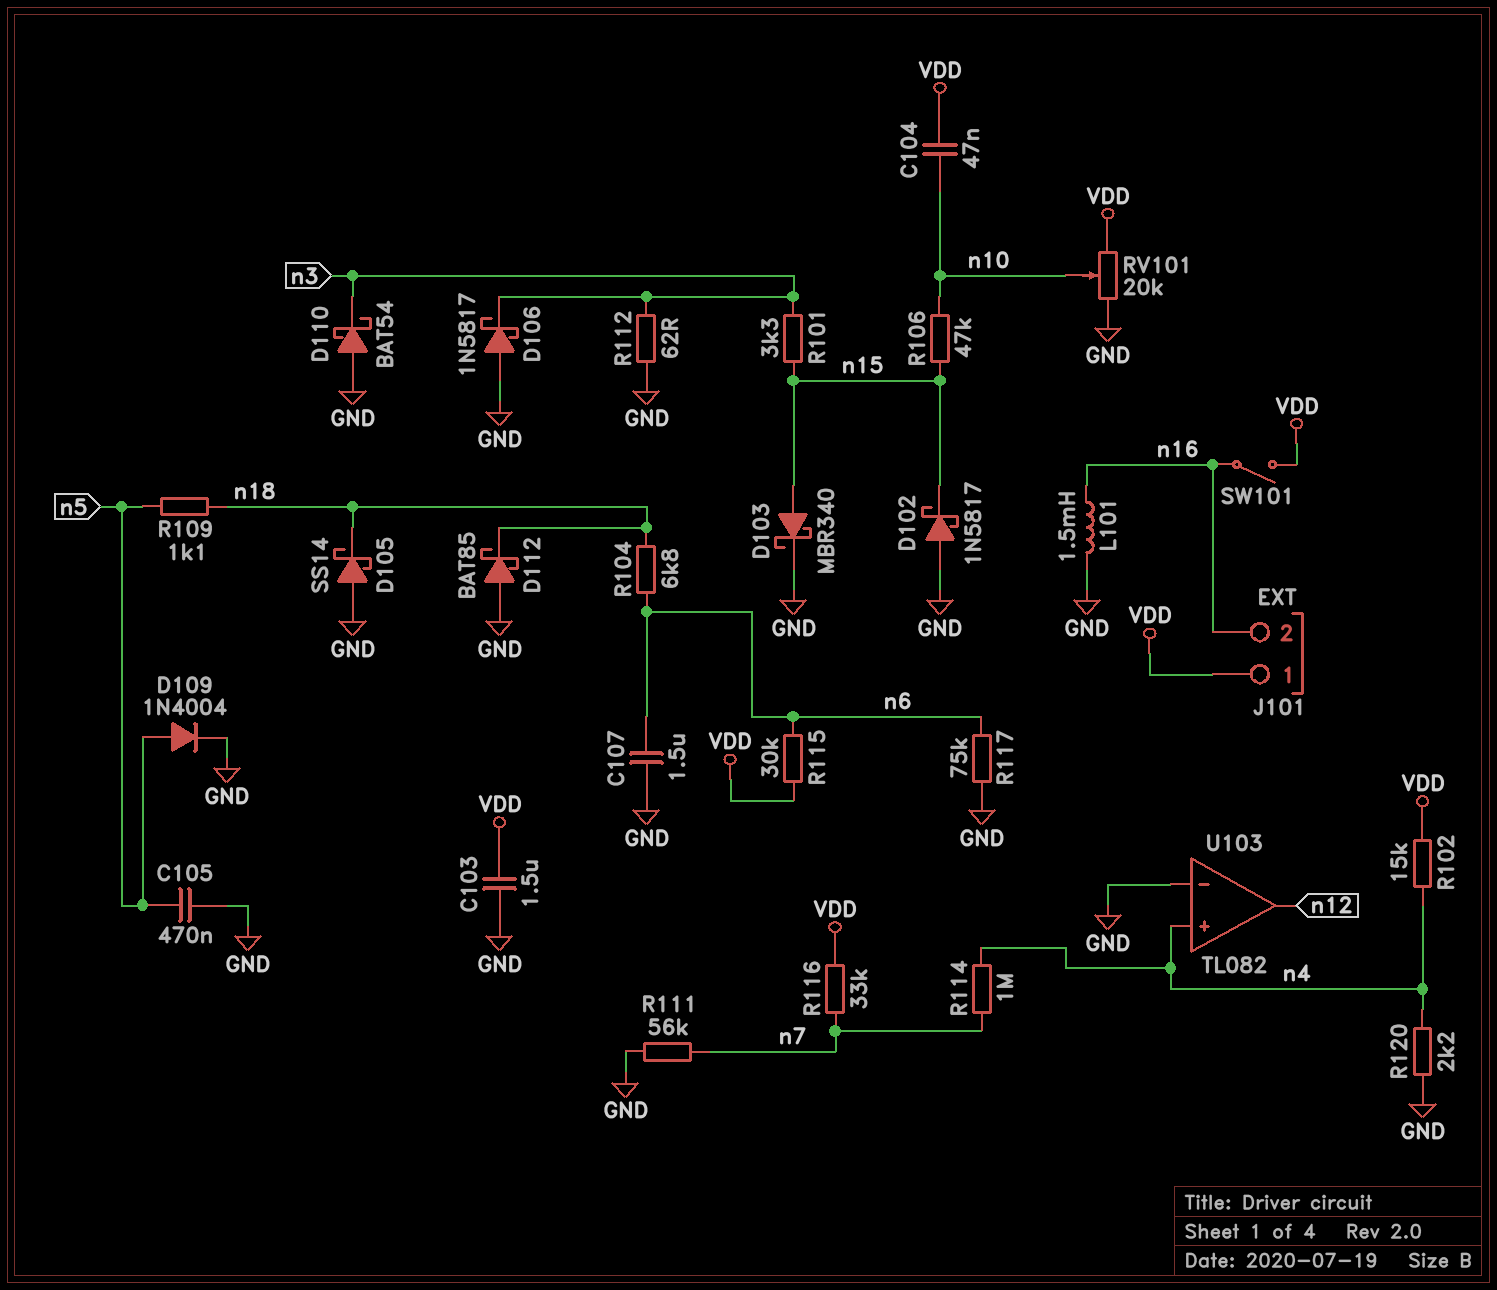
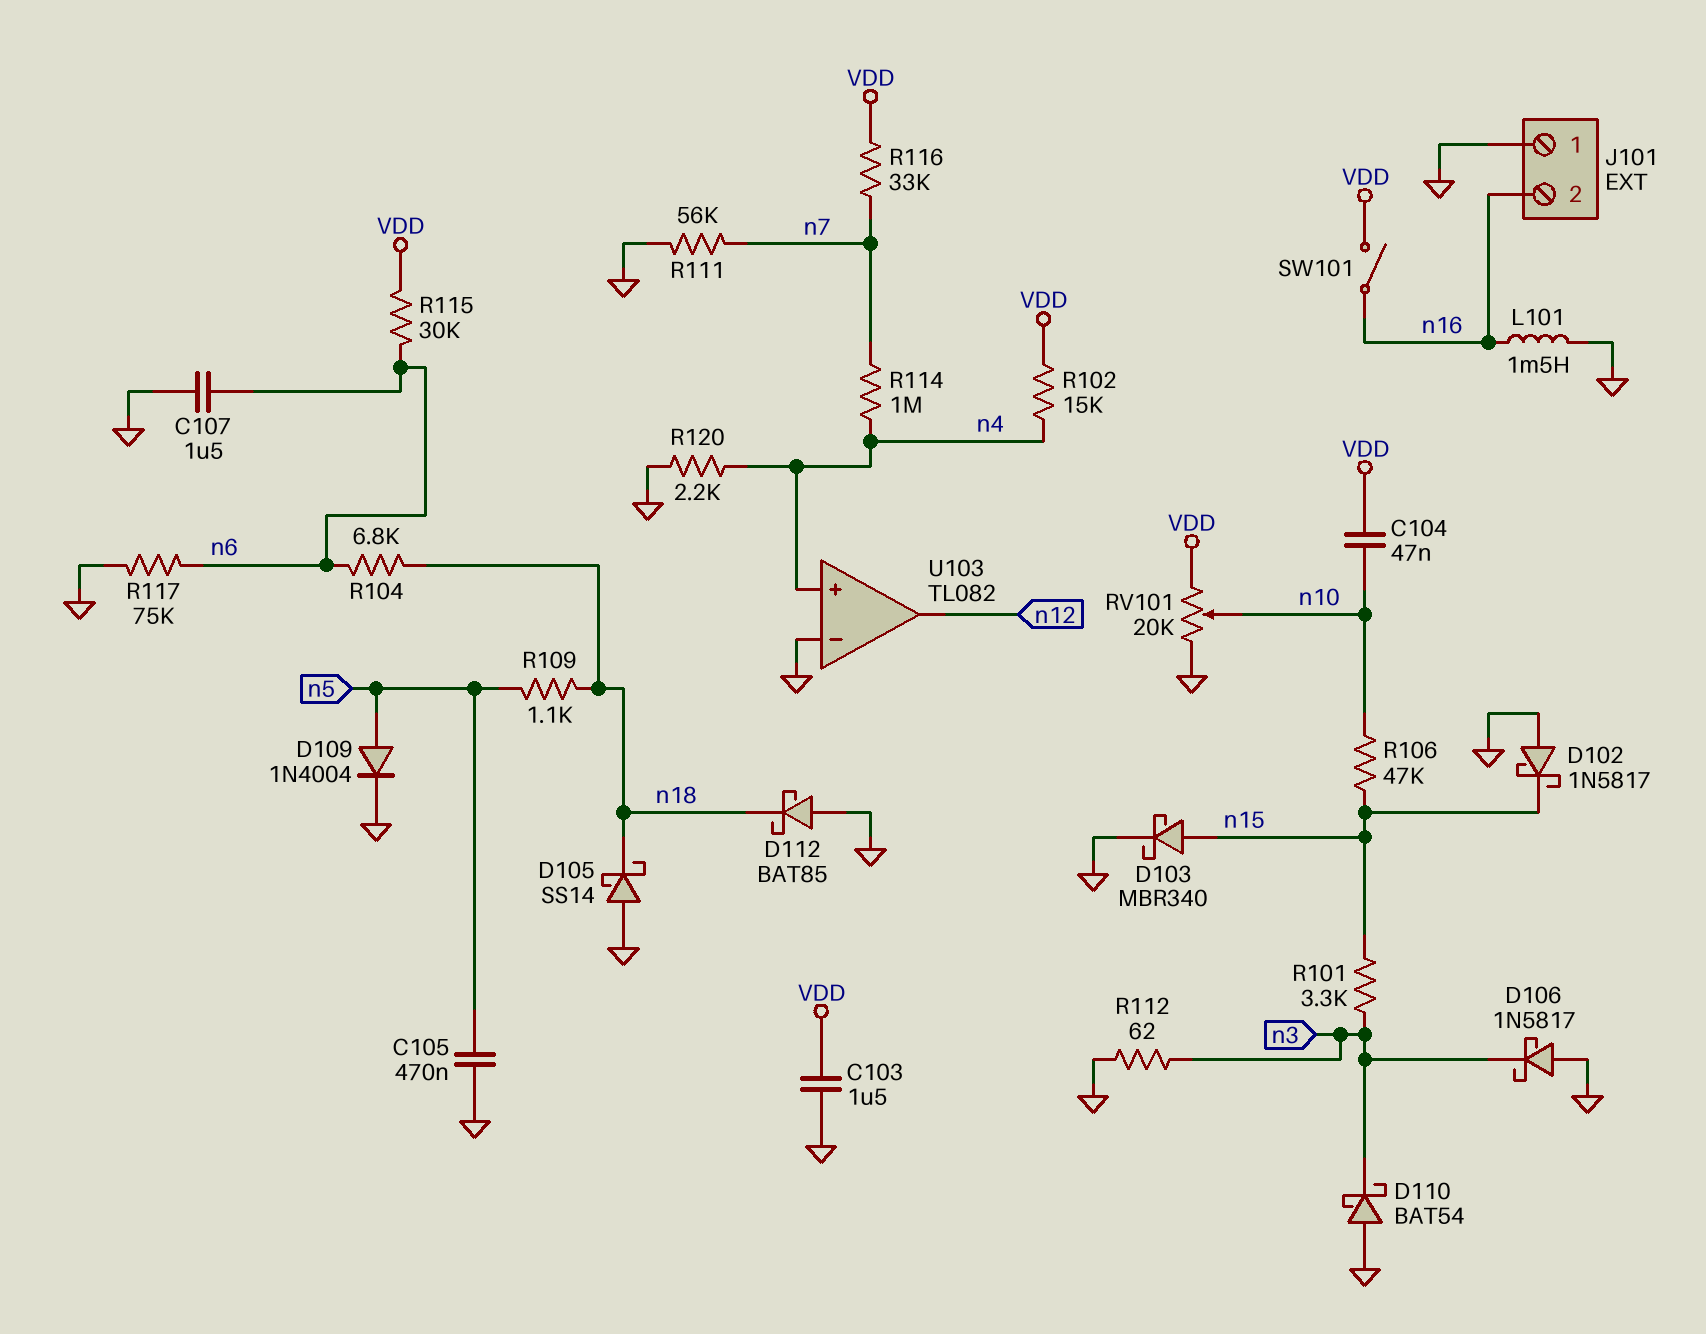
J101 pin 1: VDD -> GND

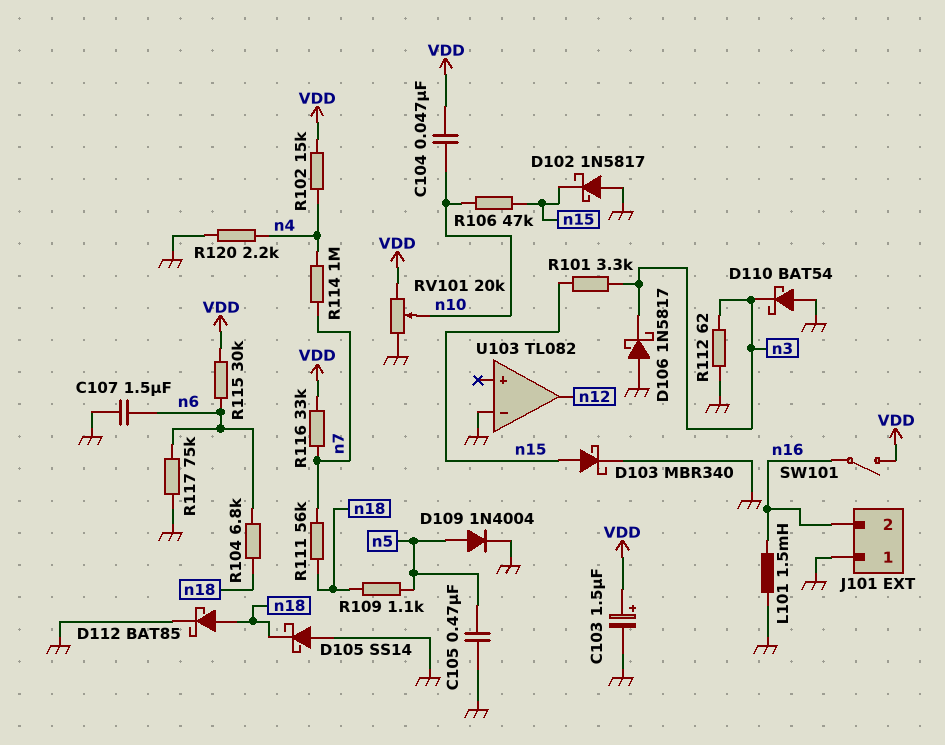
C103: 1.5uF (GND, VDD) -> 1.5uF (plus VDD, minus GND)
D112: schottky BAT85 (A GND, K n18) -> schottky BAT85 (A n18, K GND)
R111: 56k (GND, n7) -> 56k (n7, n18)
U103 pin in+: n4 -> none

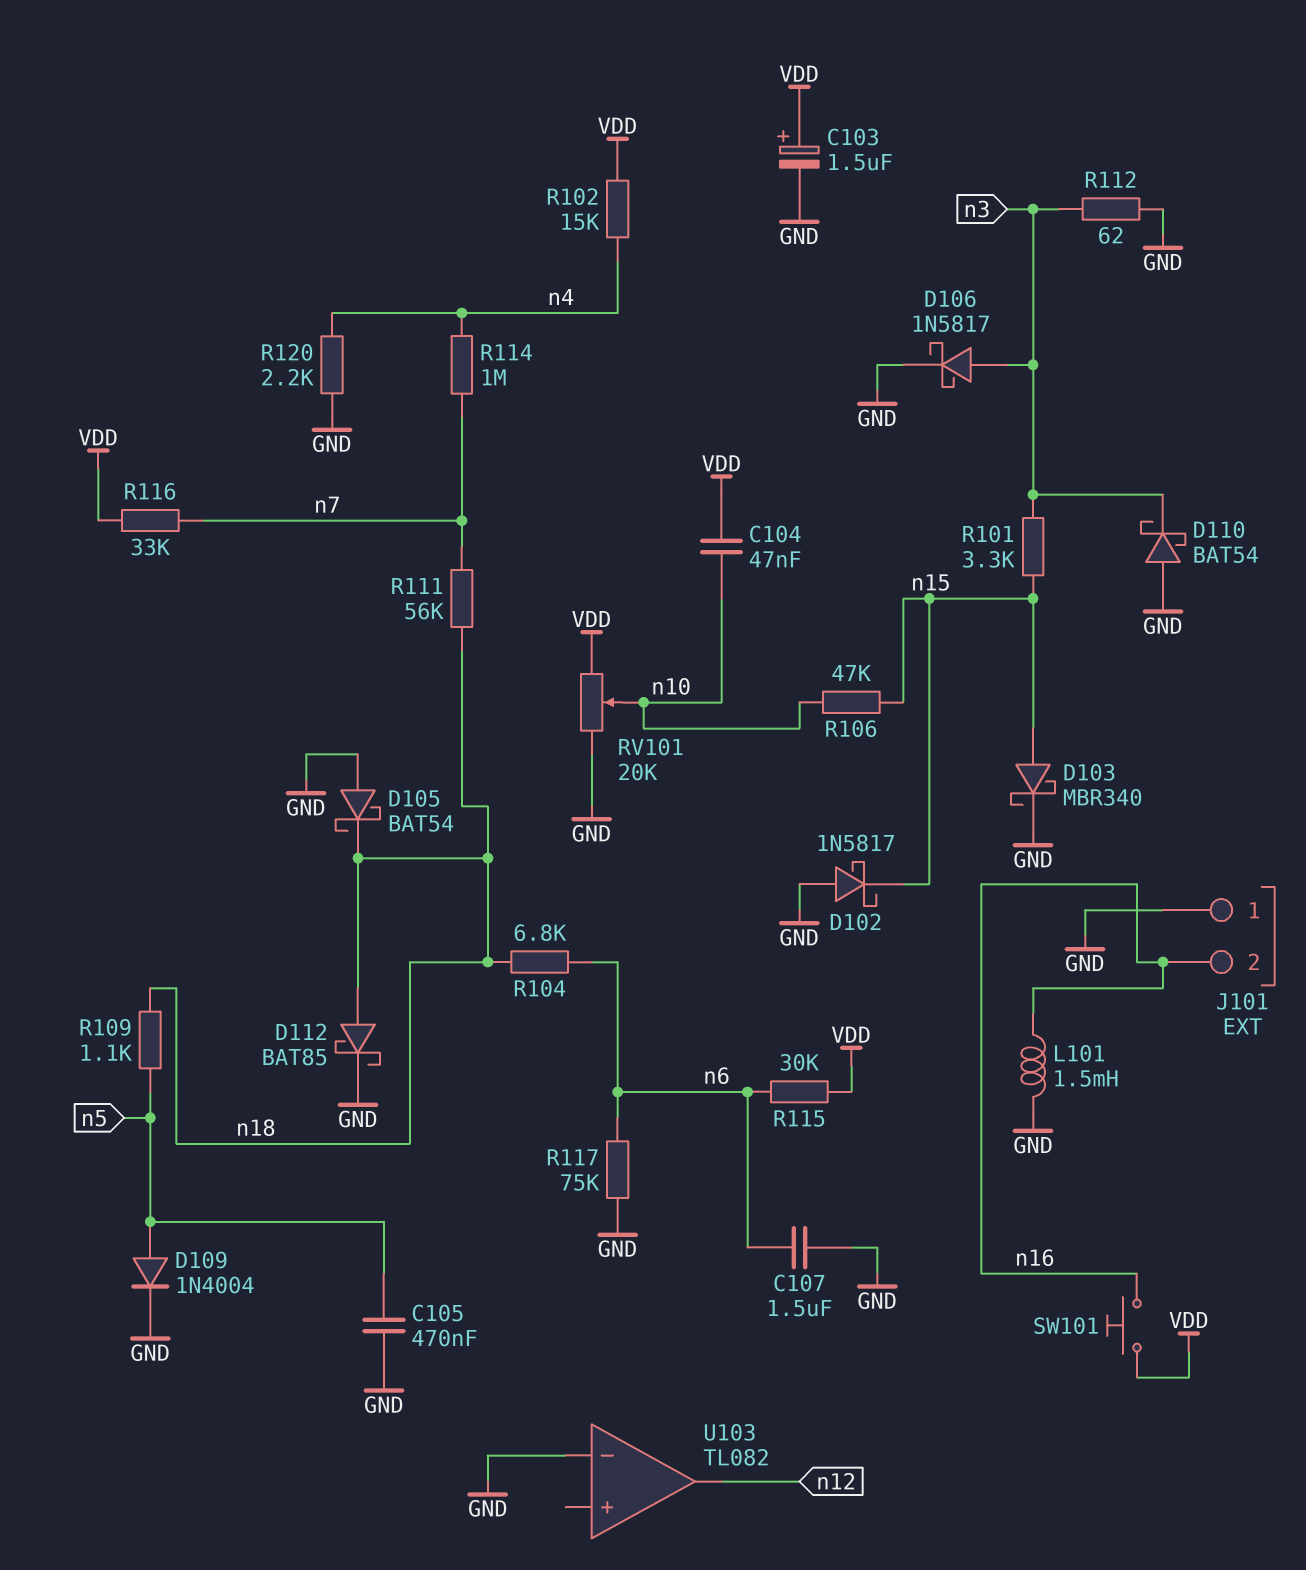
D105: schottky SS14 (A GND, K n18) -> schottky BAT54 (A GND, K n18)
D106: schottky 1N5817 (A GND, K n3) -> schottky 1N5817 (A n3, K GND)
SW101: switch (VDD, n16) -> button (VDD, n16)

